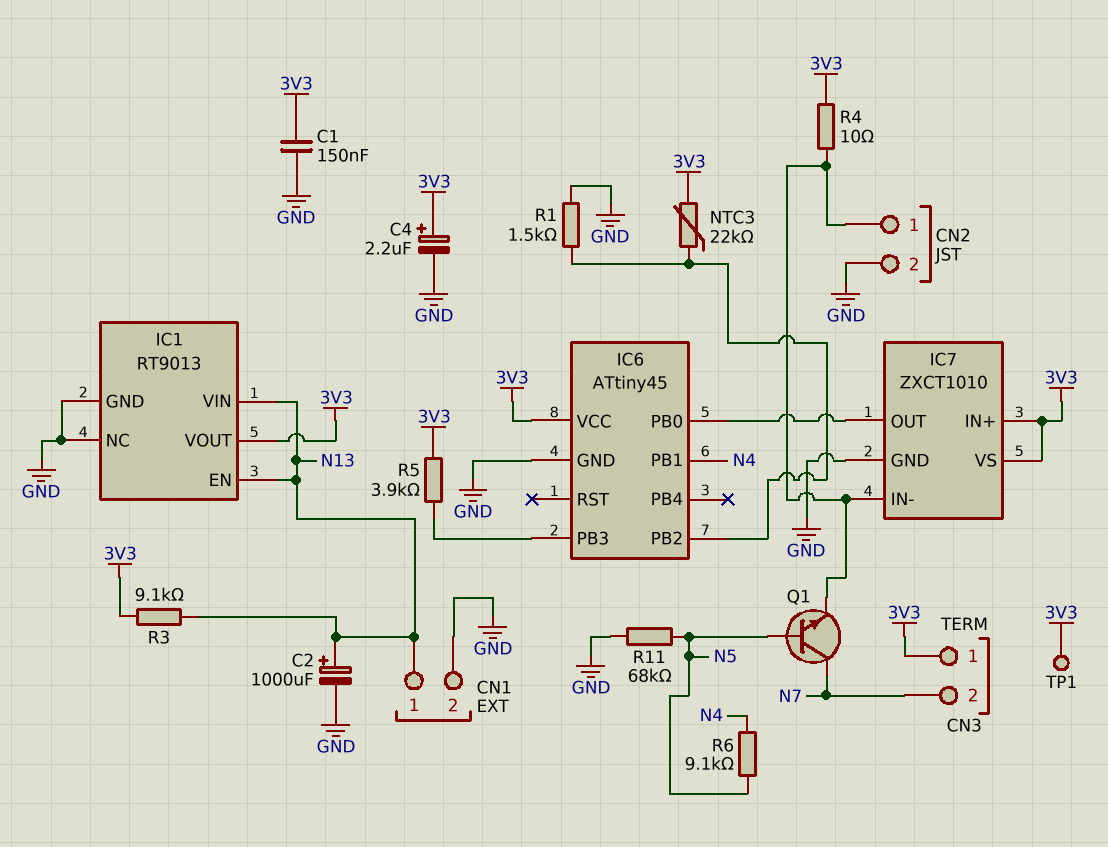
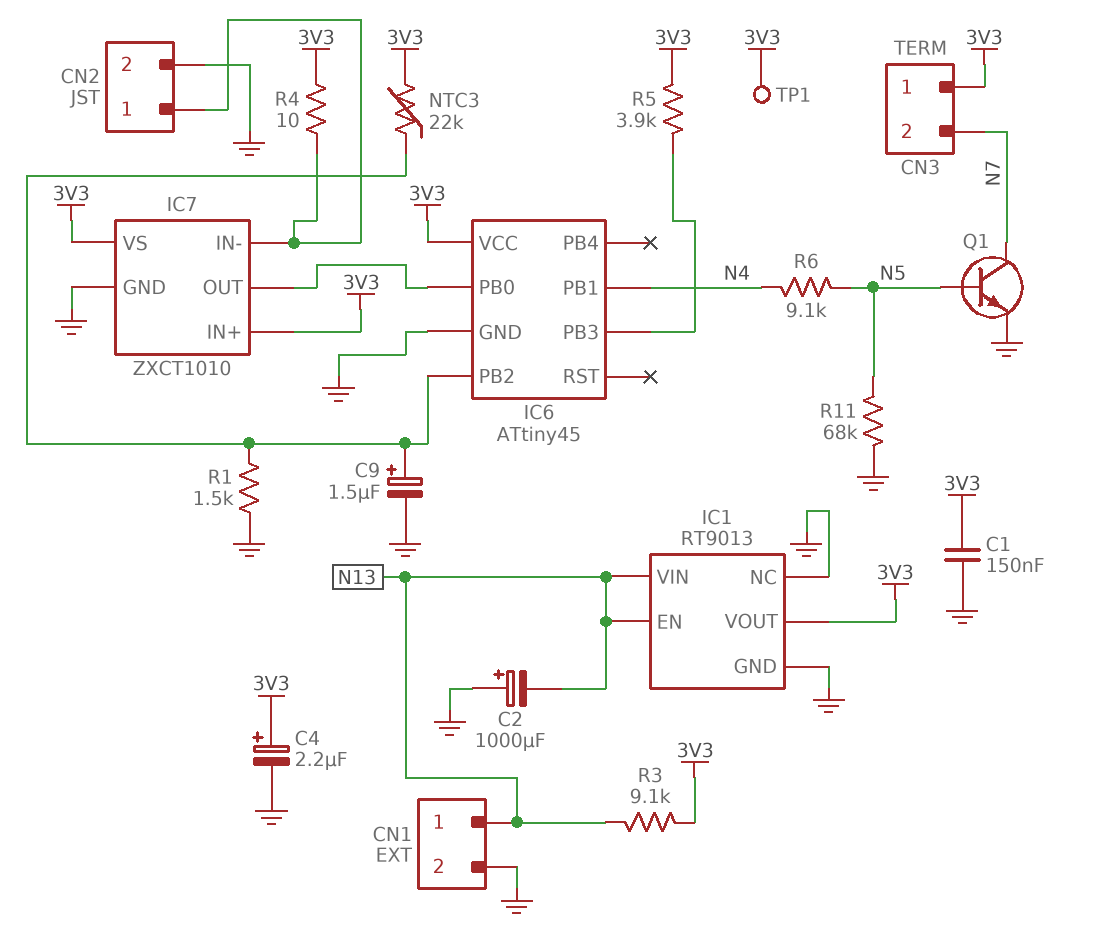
C2: 1000uF (plus N13, minus GND) -> 1000uF (plus GND, minus N13)
C9: none -> 1.5uF (plus IC6/PB2, minus GND)
Q1: NPN (B N5, C N7, E CN2/1) -> NPN (B N5, C N7, E GND)

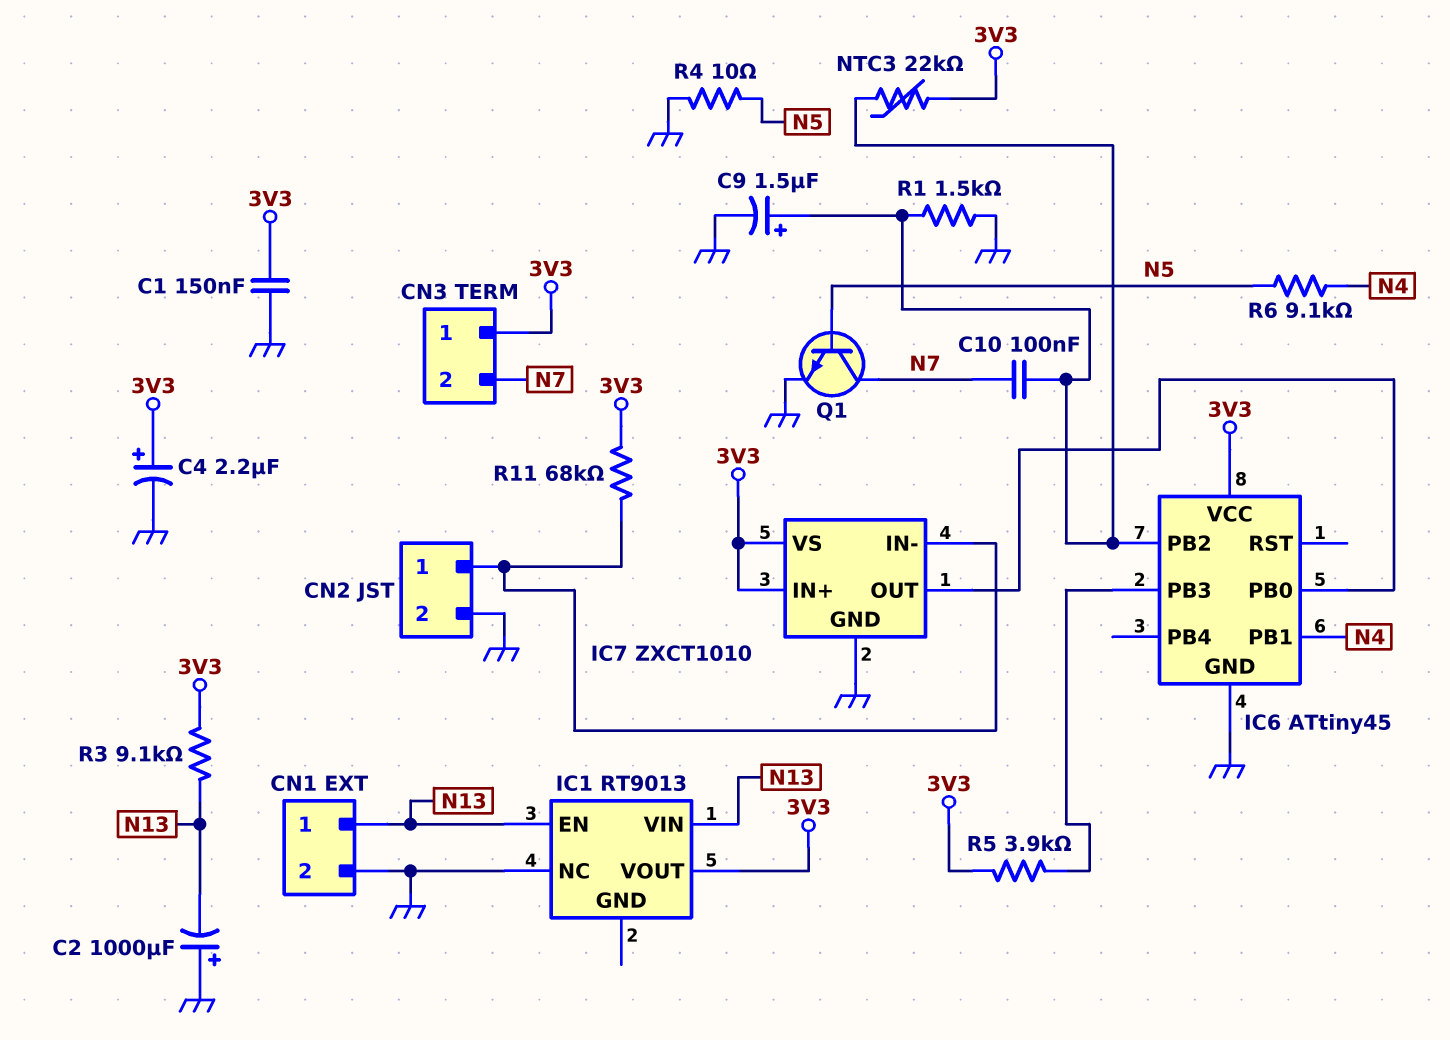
C10: none -> 100nF (IC6/PB2, N7)
IC1 pin GND: GND -> none
R4: 10 (3V3, CN2/1) -> 10 (GND, N5)
R11: 68k (GND, N5) -> 68k (3V3, CN2/1)
TP1: test point (3V3) -> none

